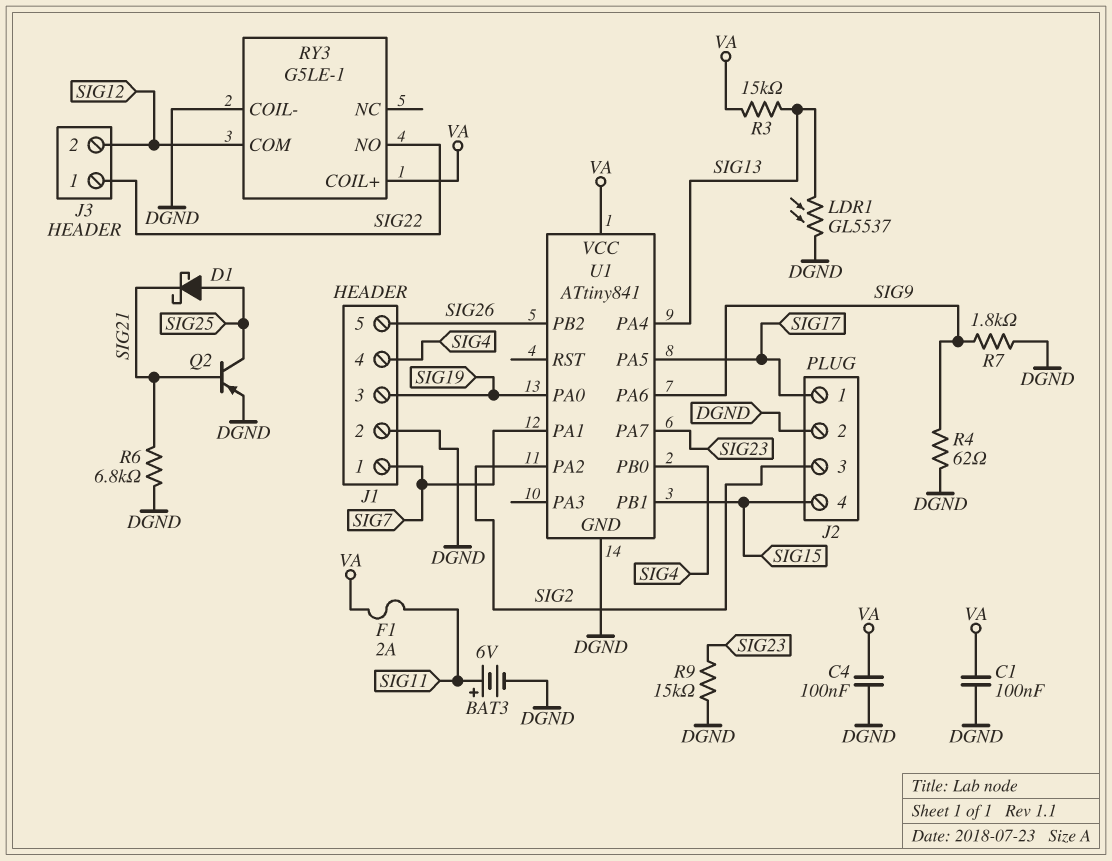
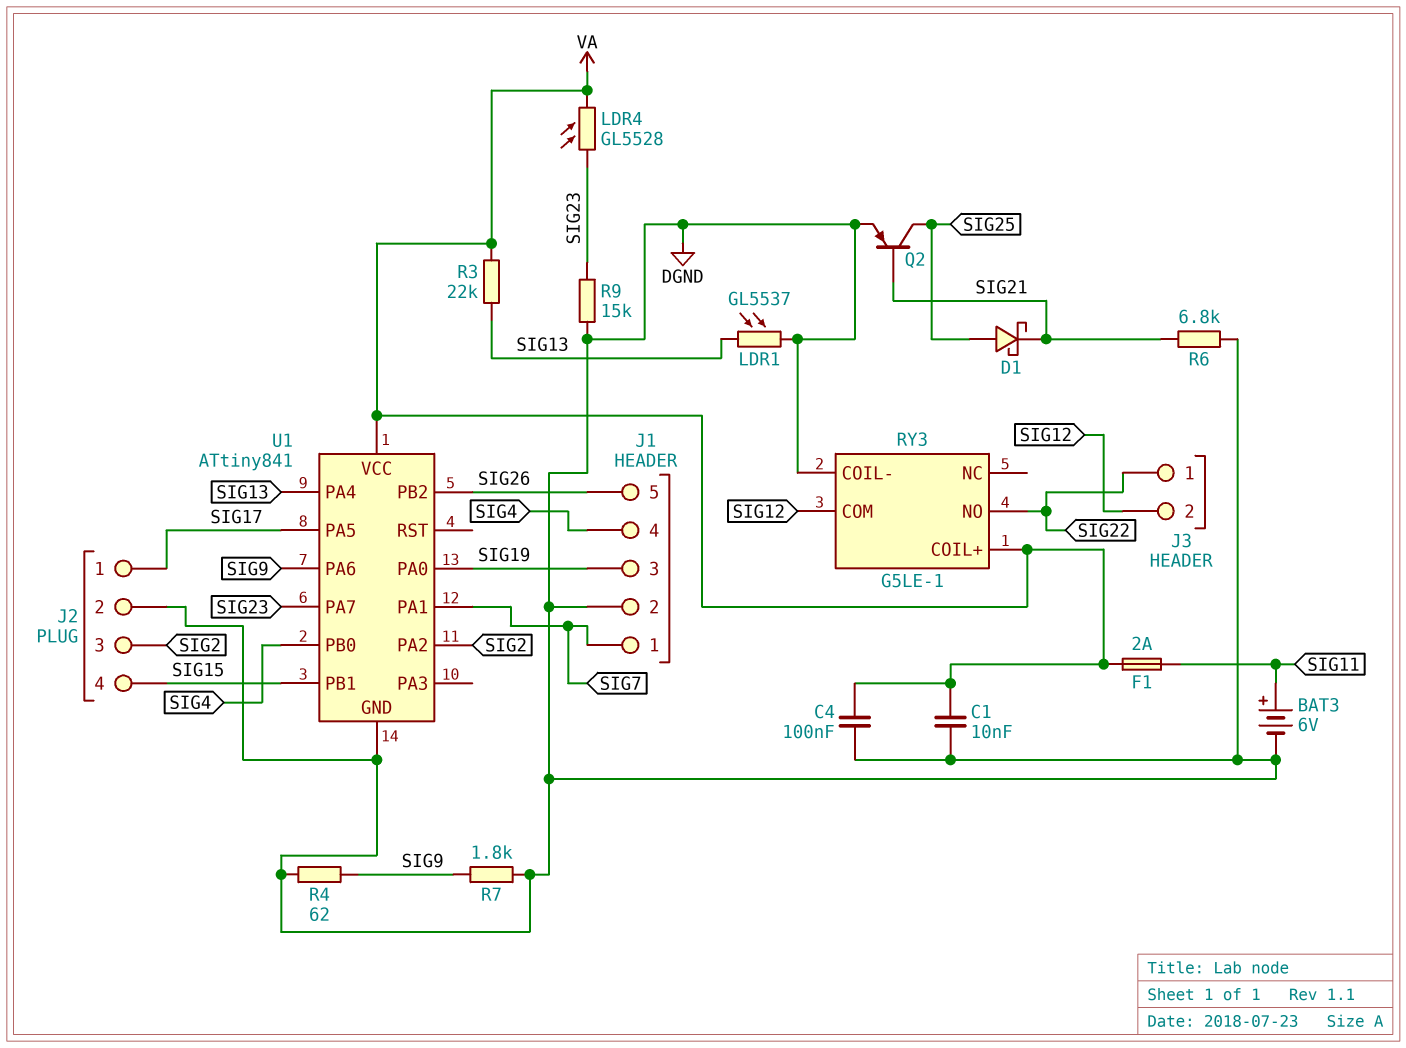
C1: 100nF (DGND, VA) -> 10nF (DGND, VA)
LDR4: none -> GL5528 (SIG23, VA)
R3: 15k (SIG13, VA) -> 22k (SIG13, VA)

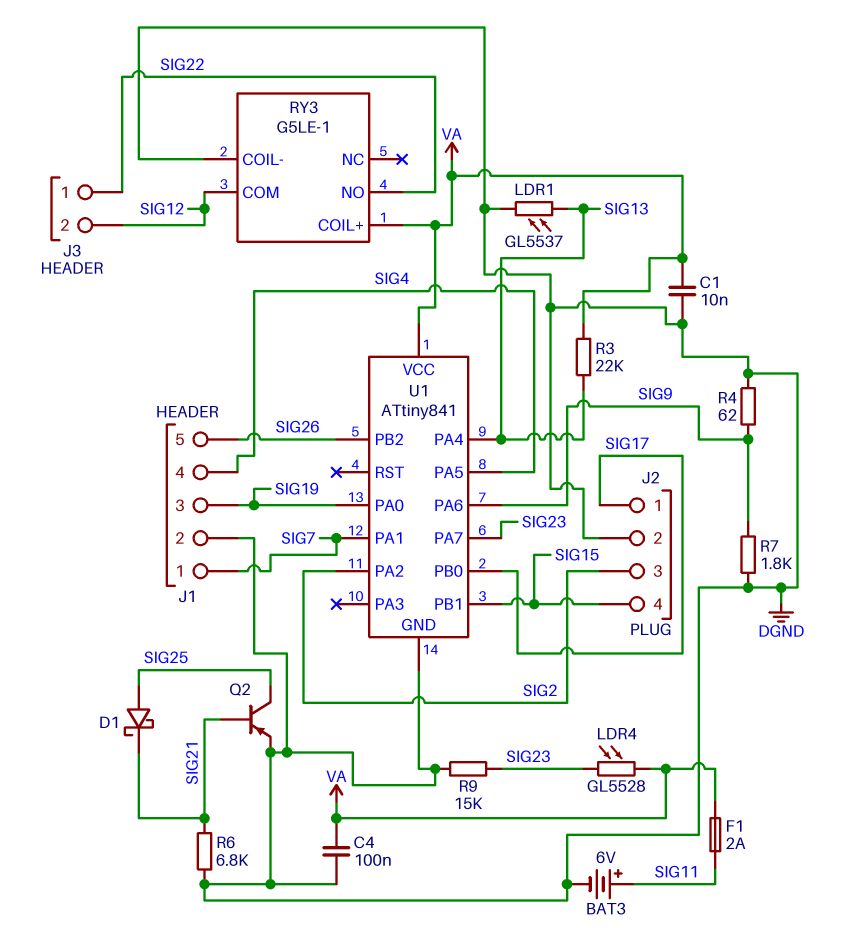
U1 pin PA5: SIG17 -> SIG4
U1 pin PB0: SIG4 -> SIG17

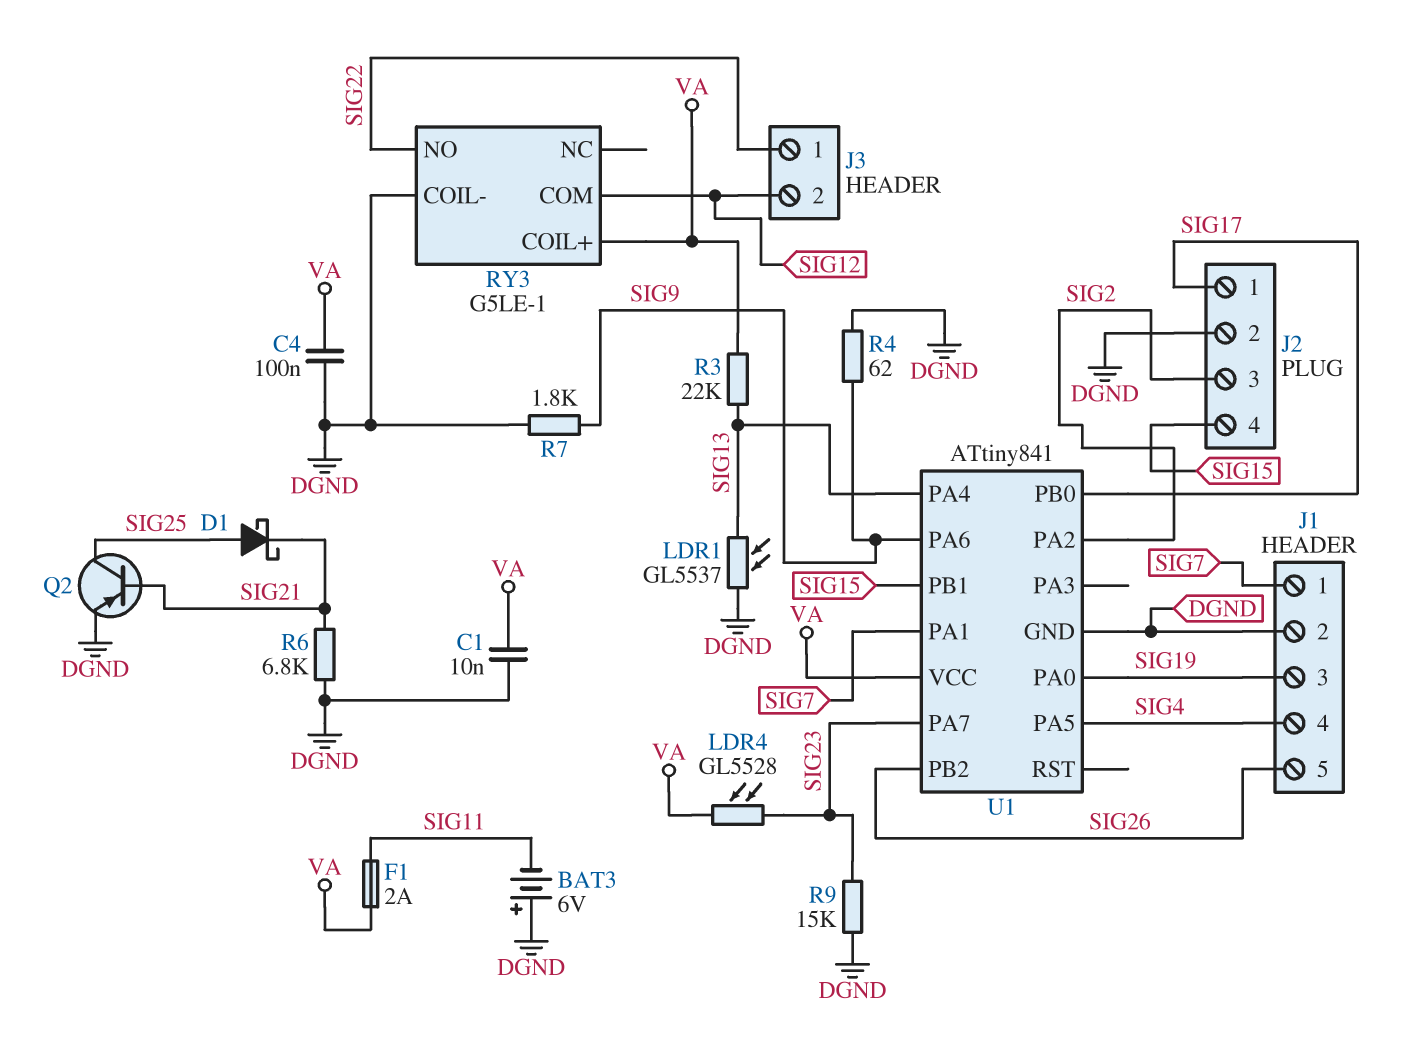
BAT3: 6V (plus SIG11, minus DGND) -> 6V (plus DGND, minus SIG11)

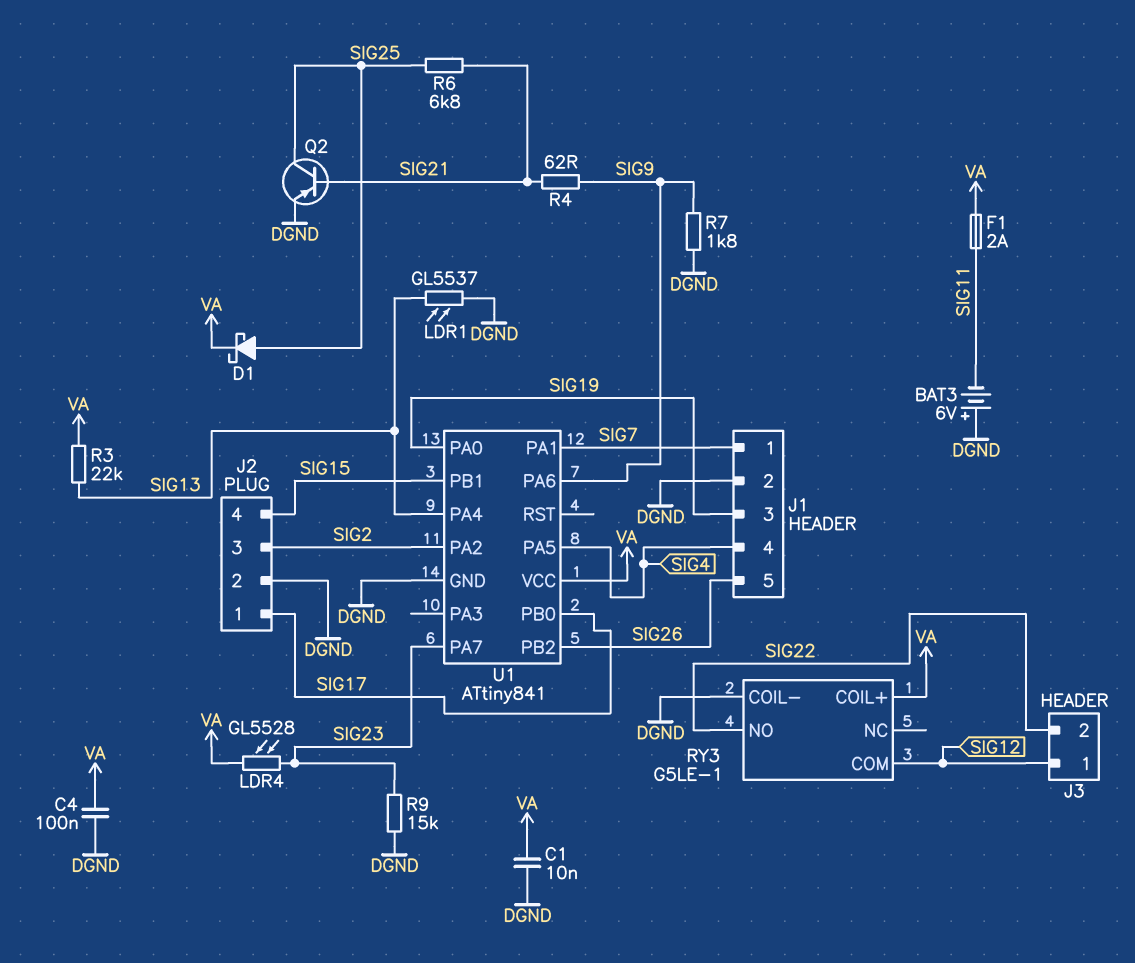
D1: schottky (A SIG25, K SIG21) -> schottky (A SIG25, K VA)
J3 pin 1: SIG22 -> SIG12
J3 pin 2: SIG12 -> SIG22
R4: 62 (DGND, SIG9) -> 62 (SIG9, SIG21)
R6: 6.8k (DGND, SIG21) -> 6.8k (SIG21, SIG25)

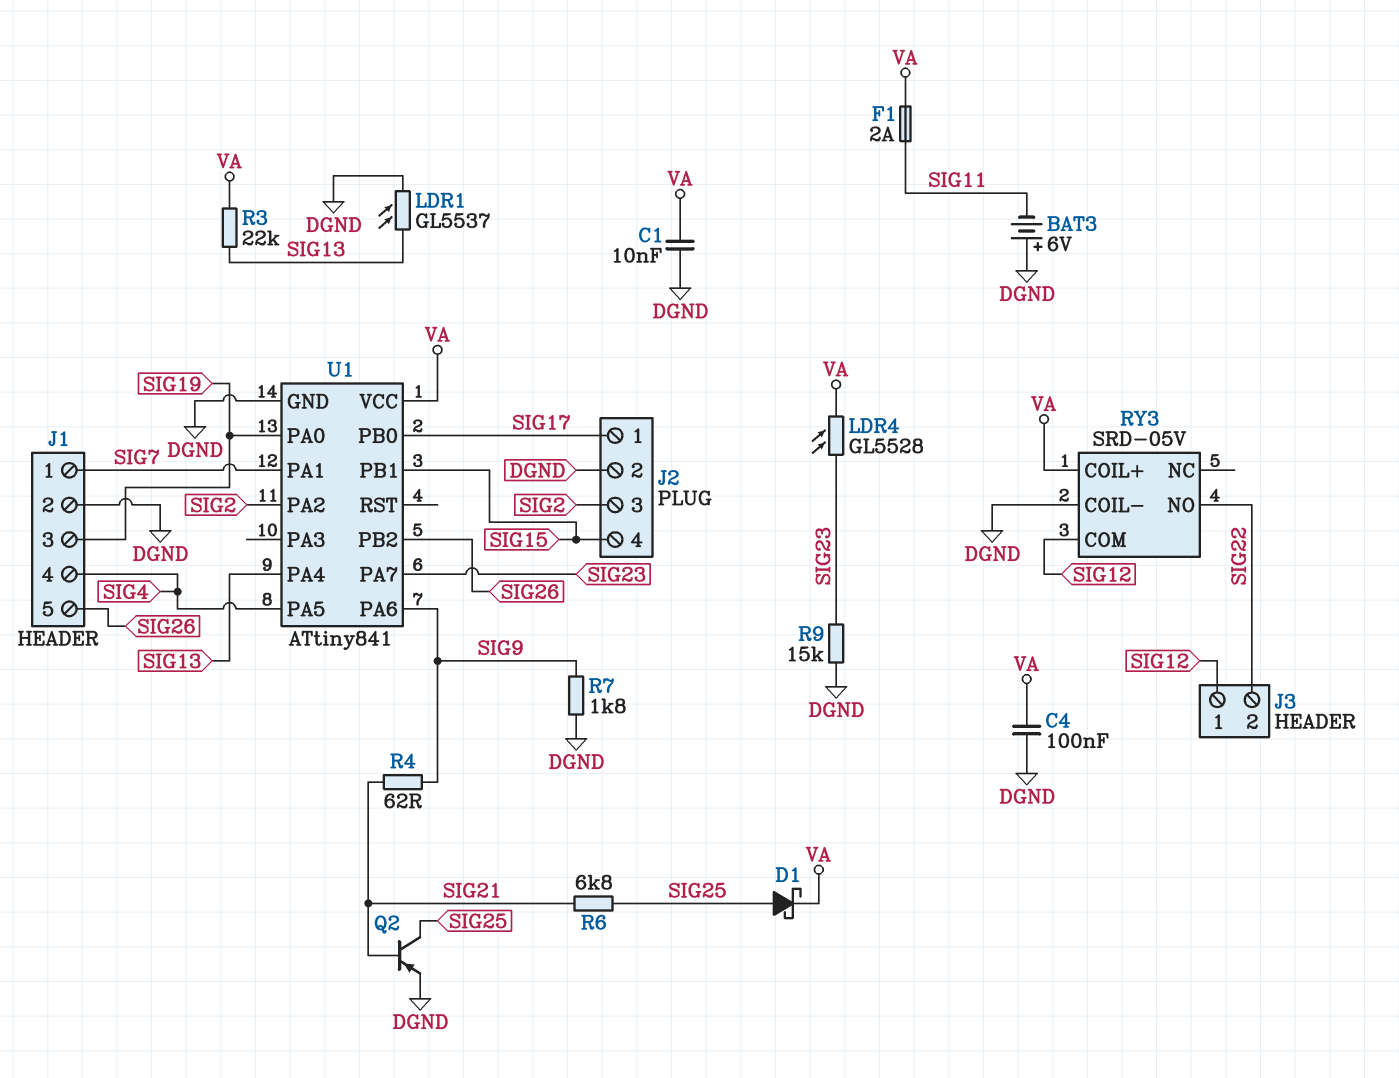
RY3: G5LE-1 -> SRD-05V

